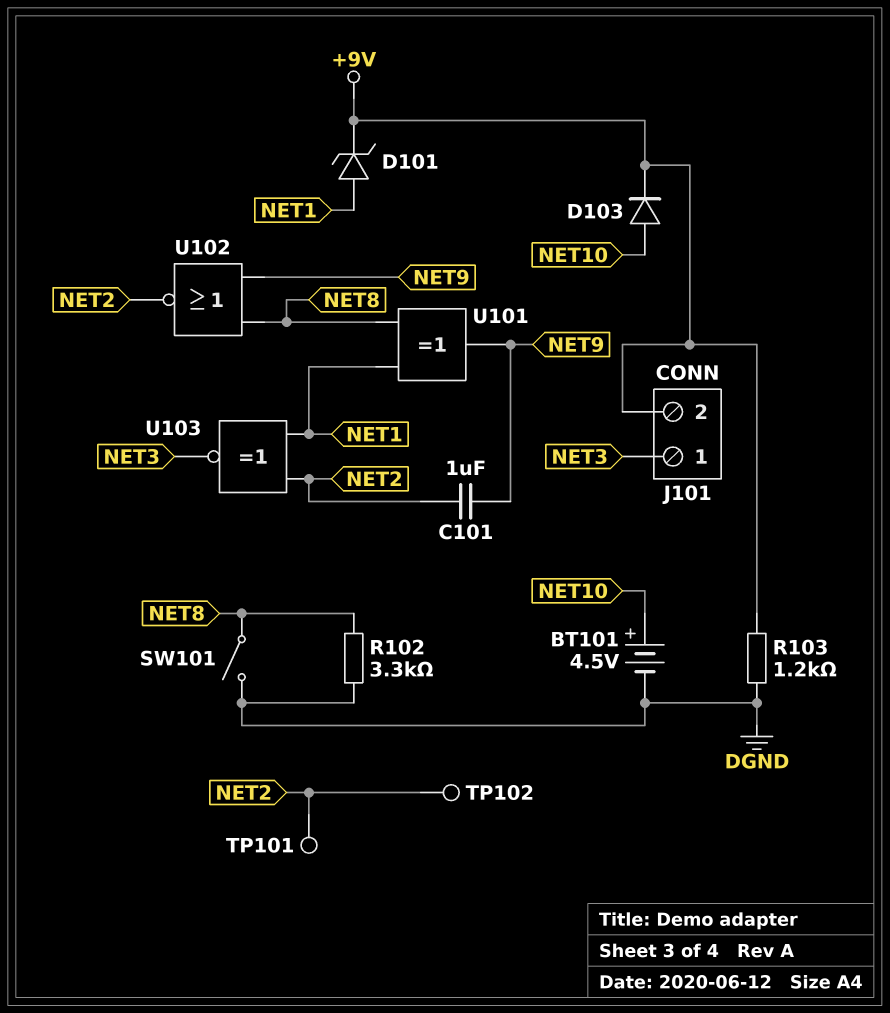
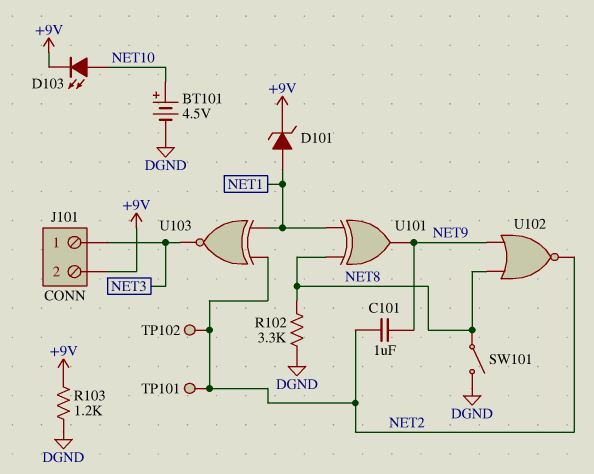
D103: diode (A NET10, K +9V) -> LED (A NET10, K +9V)

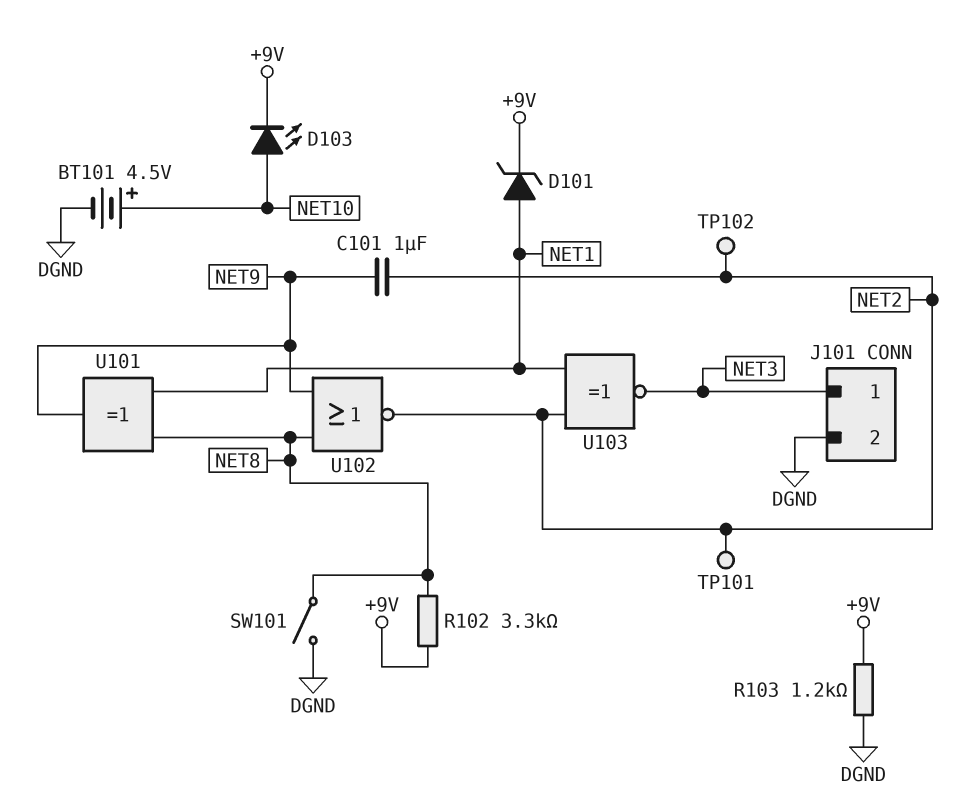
J101 pin 2: +9V -> DGND
R102: 3.3k (DGND, NET8) -> 3.3k (+9V, NET8)

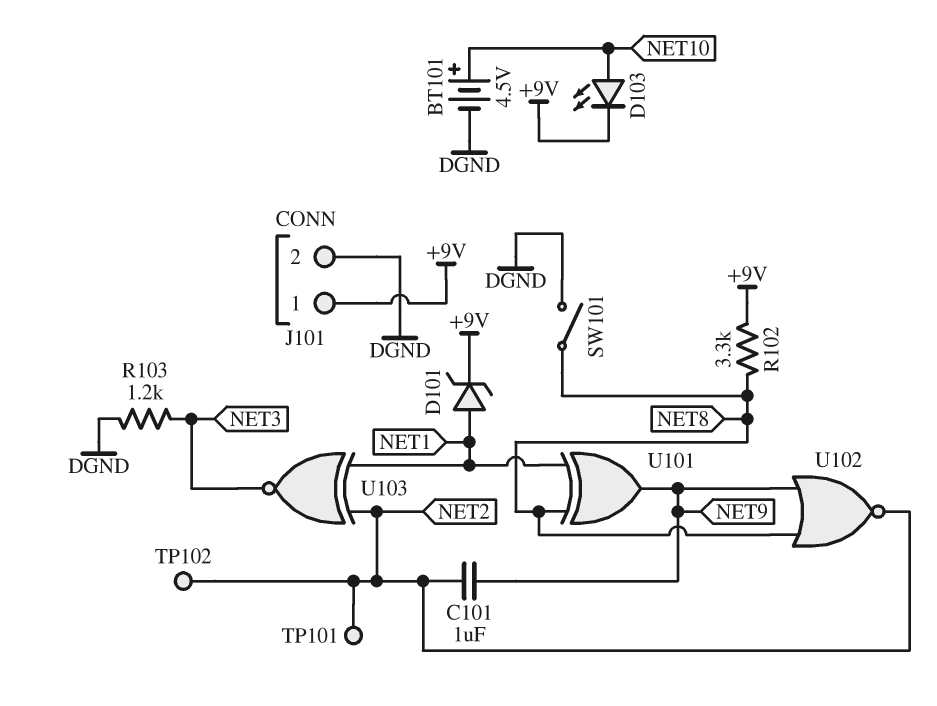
J101 pin 1: NET3 -> +9V
R103: 1.2k (+9V, DGND) -> 1.2k (DGND, NET3)

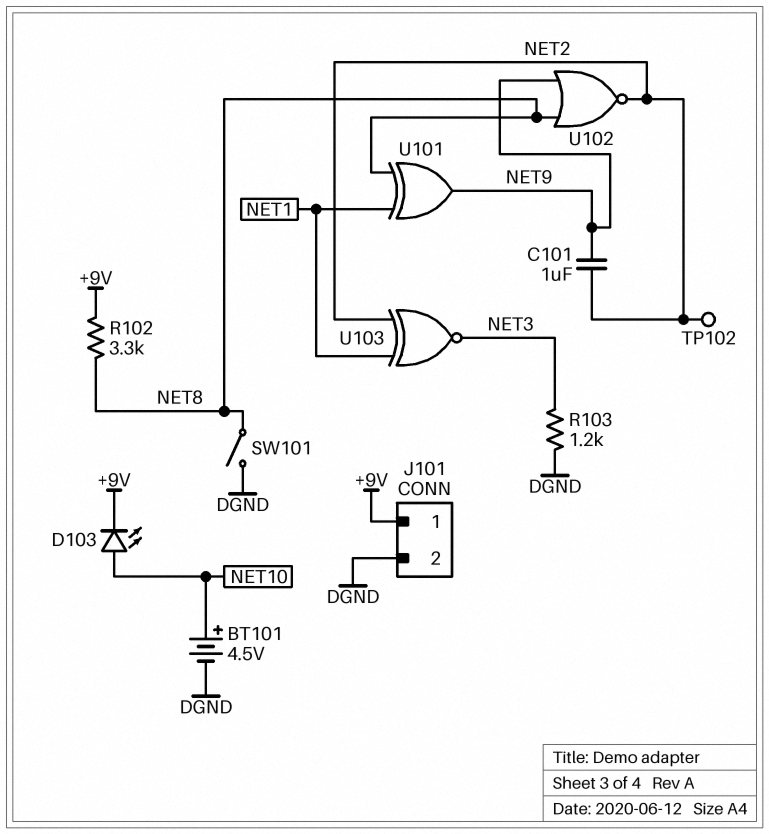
D101: zener (A NET1, K +9V) -> none
TP101: test point (NET2) -> none

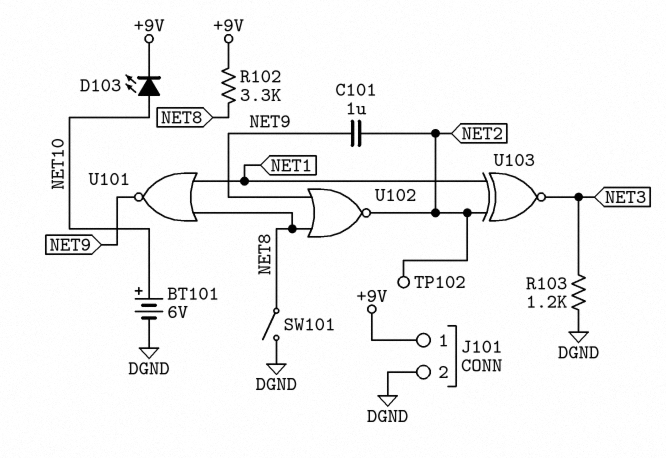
BT101: 4.5V (plus NET10, minus DGND) -> 6V (plus NET10, minus DGND)
U101: XOR (in NET1, in NET8, out NET9) -> NOR (in NET1, in NET8, out NET9)

